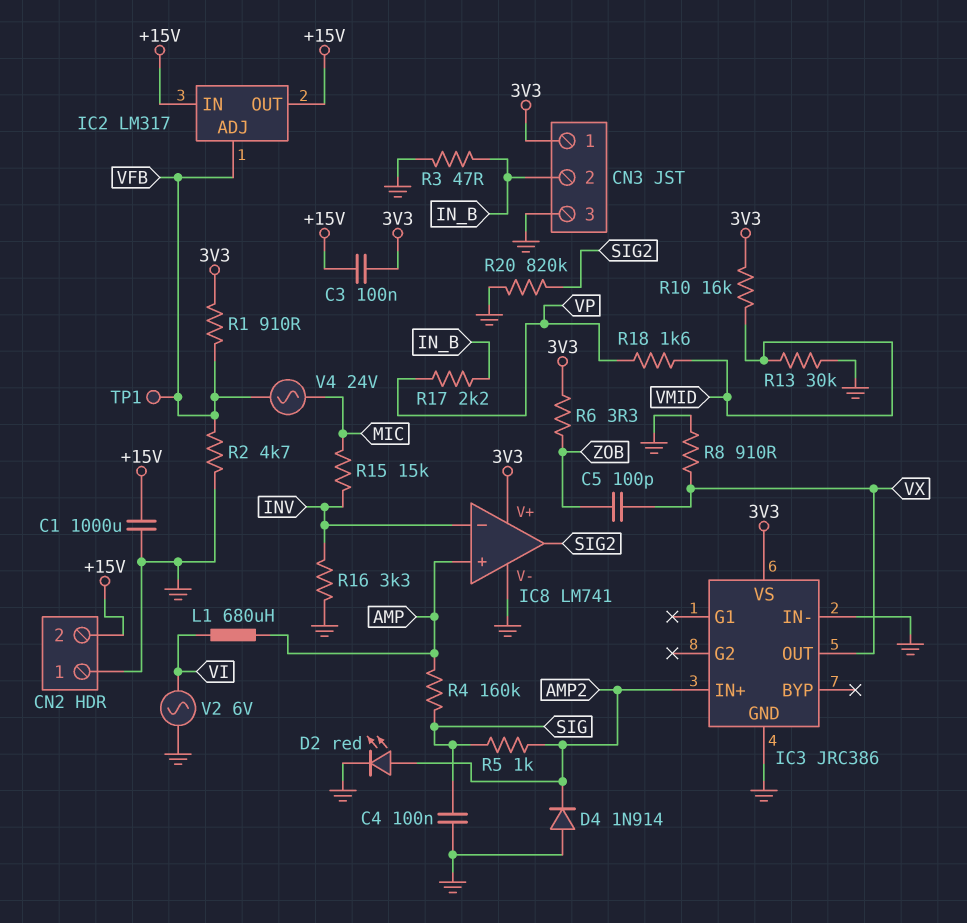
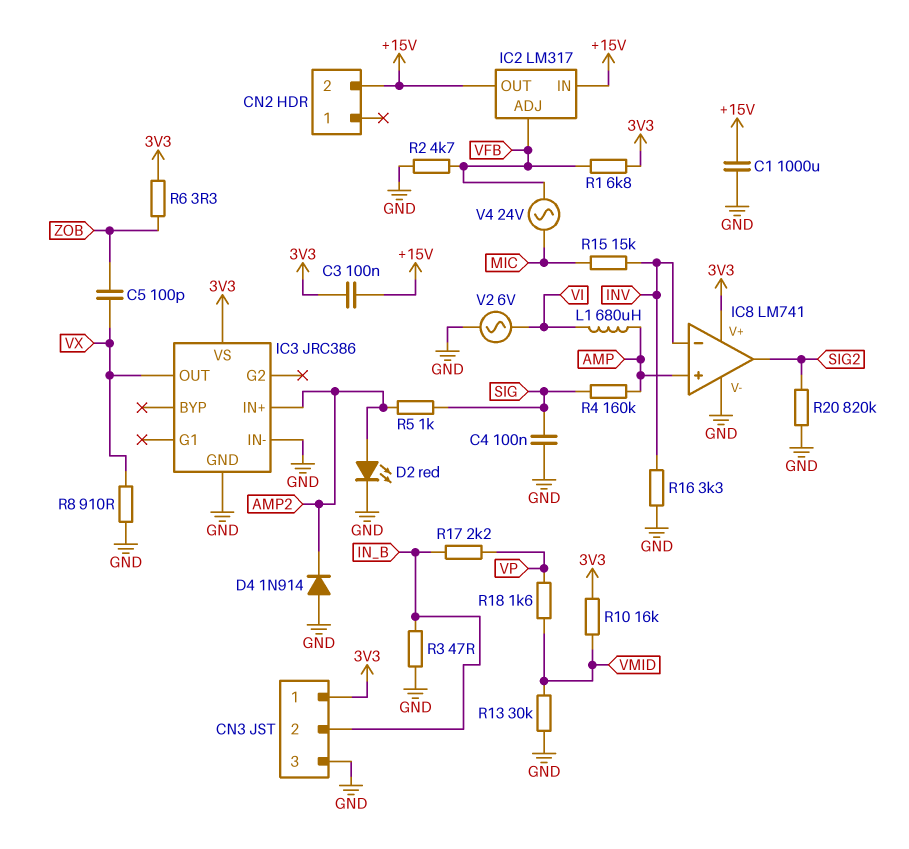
CN2 pin 1: GND -> none
R1: 910 (3V3, VFB) -> 6.8k (3V3, VFB)
TP1: test point (VFB) -> none

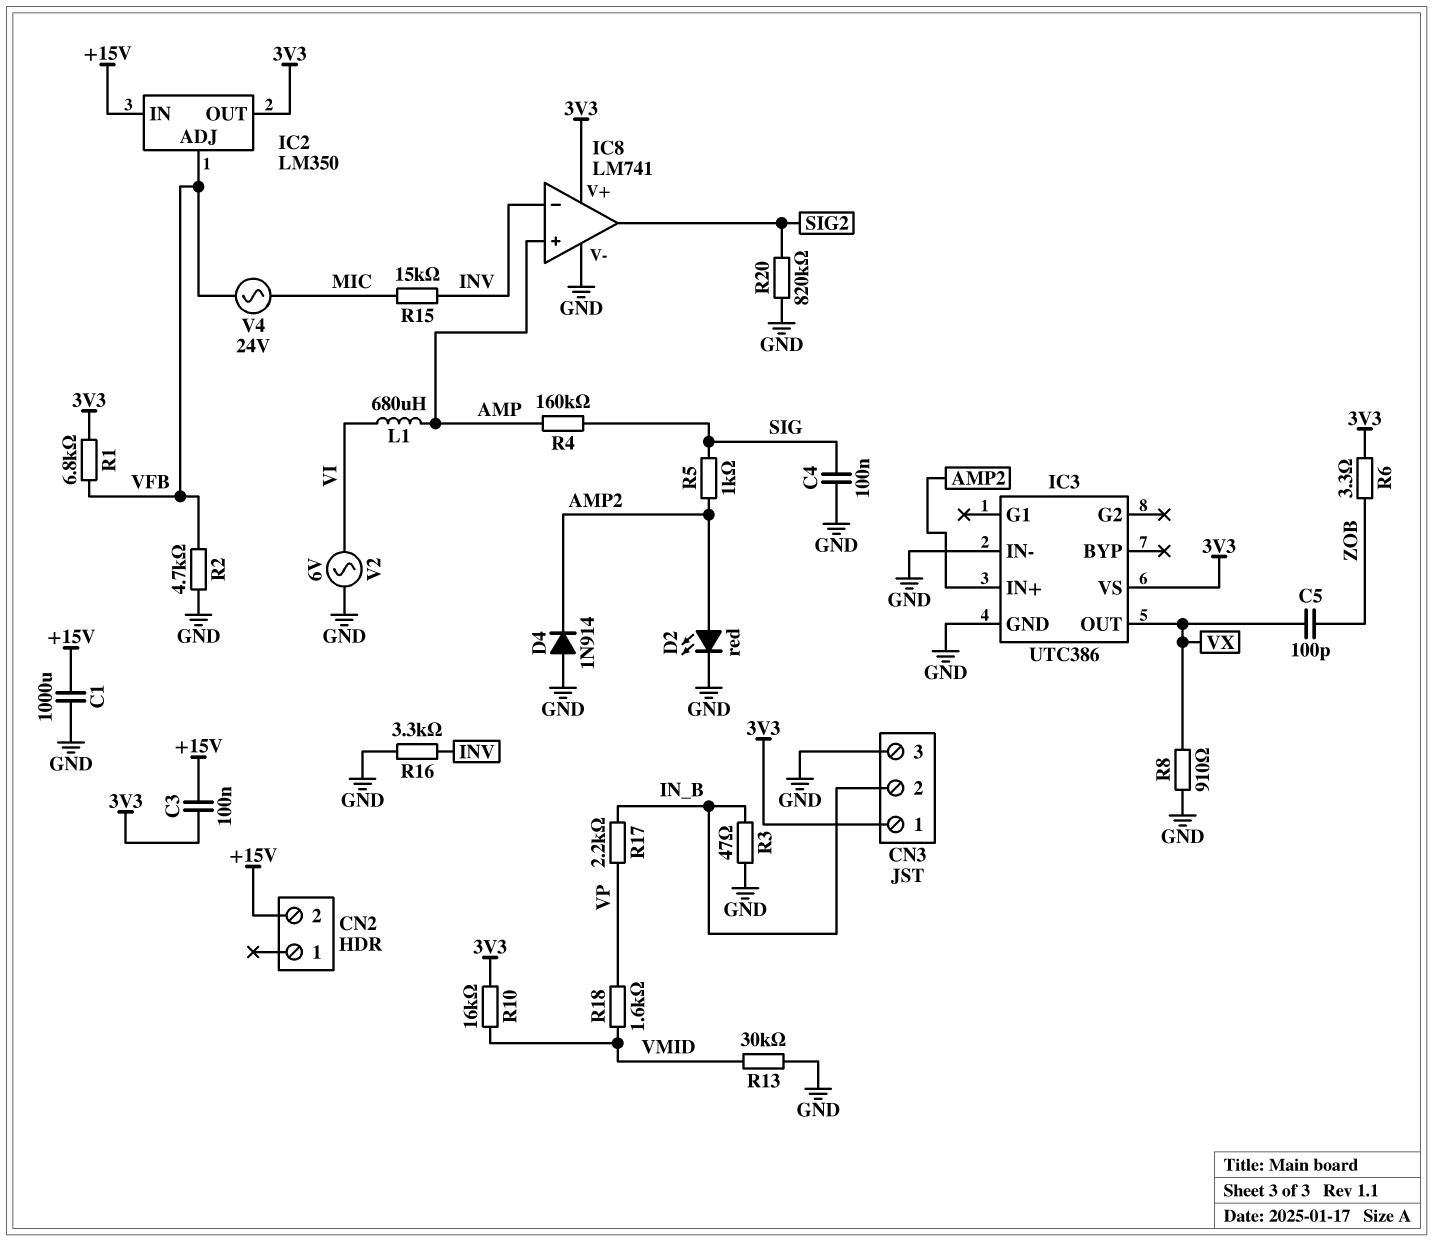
IC2: LM317 -> LM350
IC2 pin OUT: +15V -> 3V3
IC3: JRC386 -> UTC386

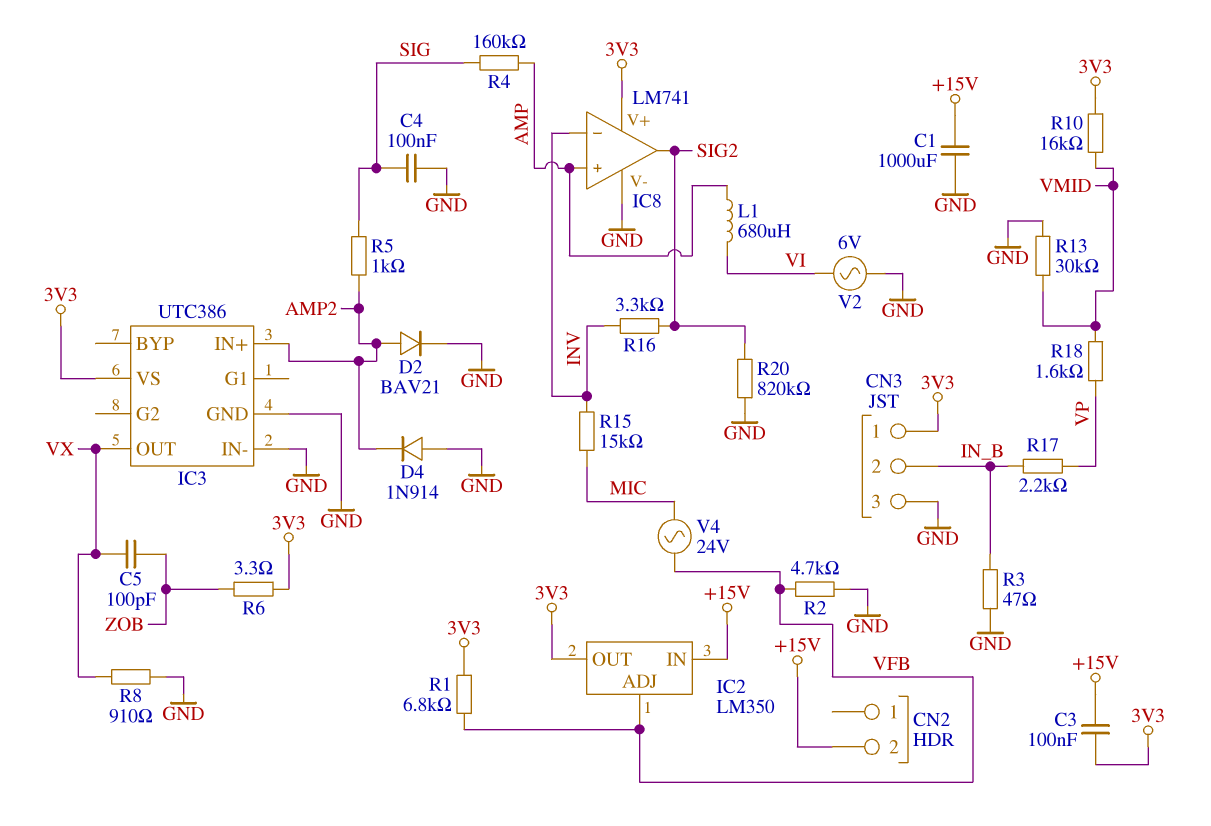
D2: LED red (A AMP2, K GND) -> diode BAV21 (A AMP2, K GND)
R16: 3.3k (GND, INV) -> 3.3k (INV, SIG2)

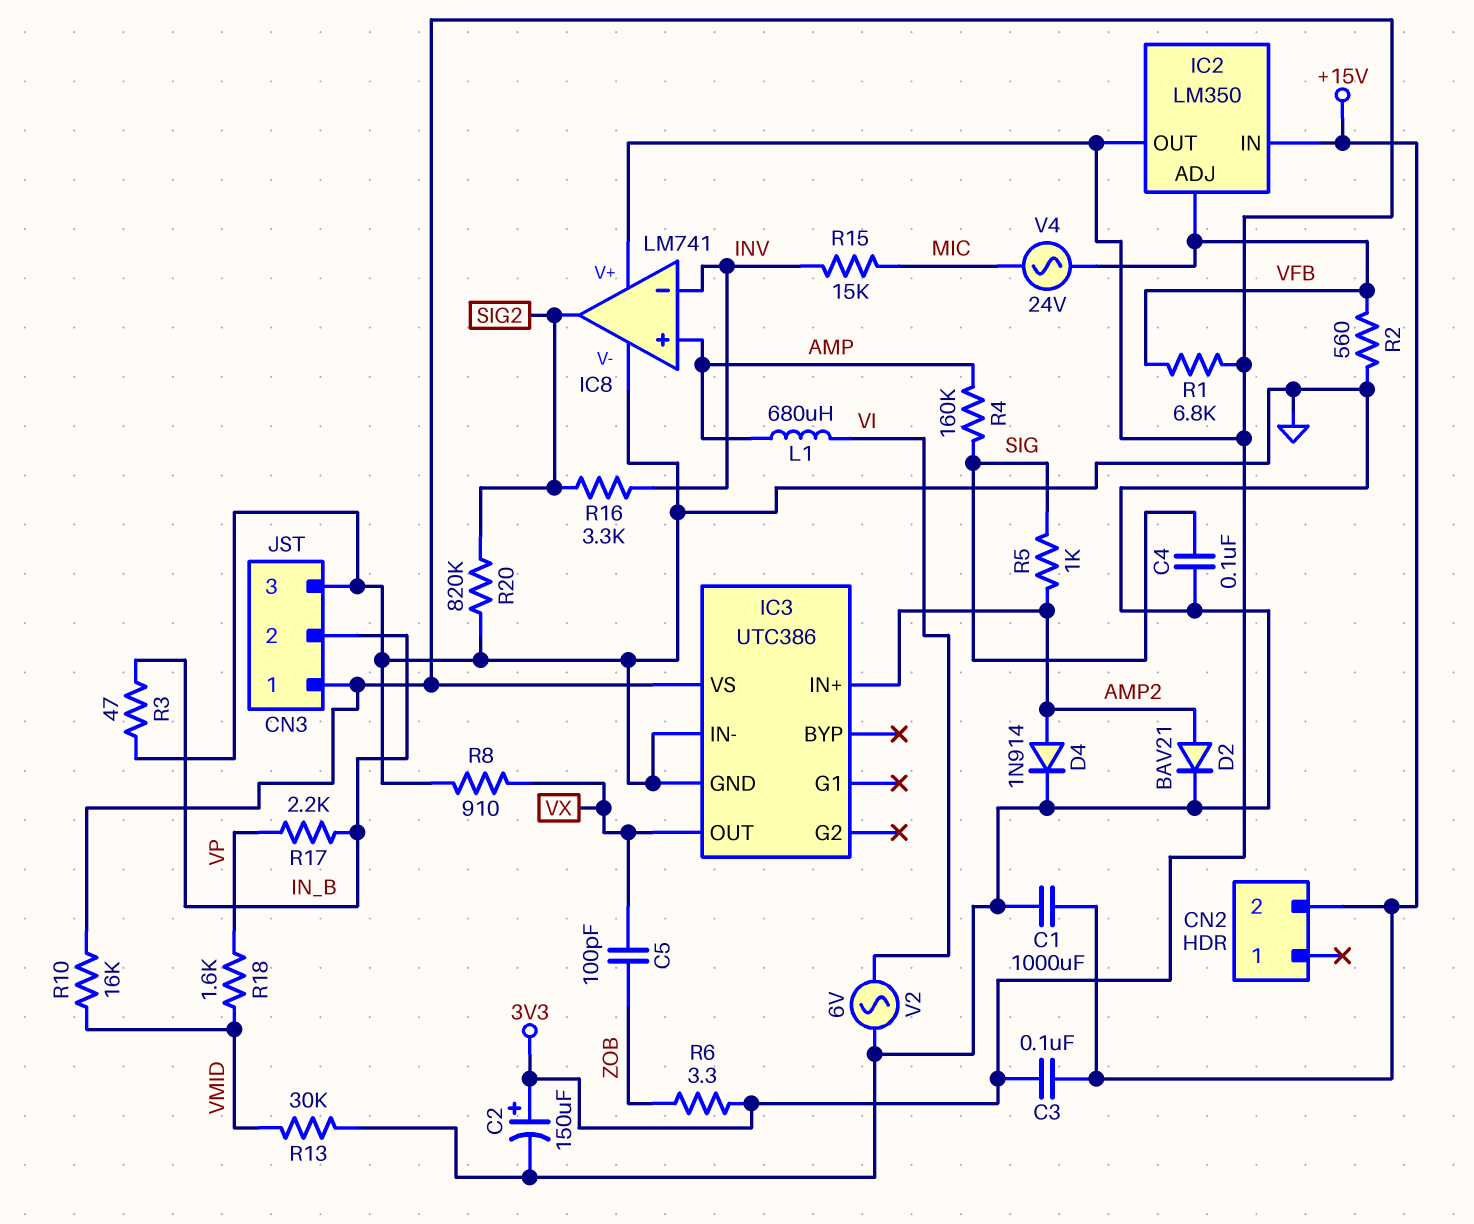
C2: none -> 150uF (plus 3V3, minus GND)
D4: diode 1N914 (A GND, K AMP2) -> diode 1N914 (A AMP2, K GND)
R2: 4.7k (GND, VFB) -> 560 (GND, VFB)

